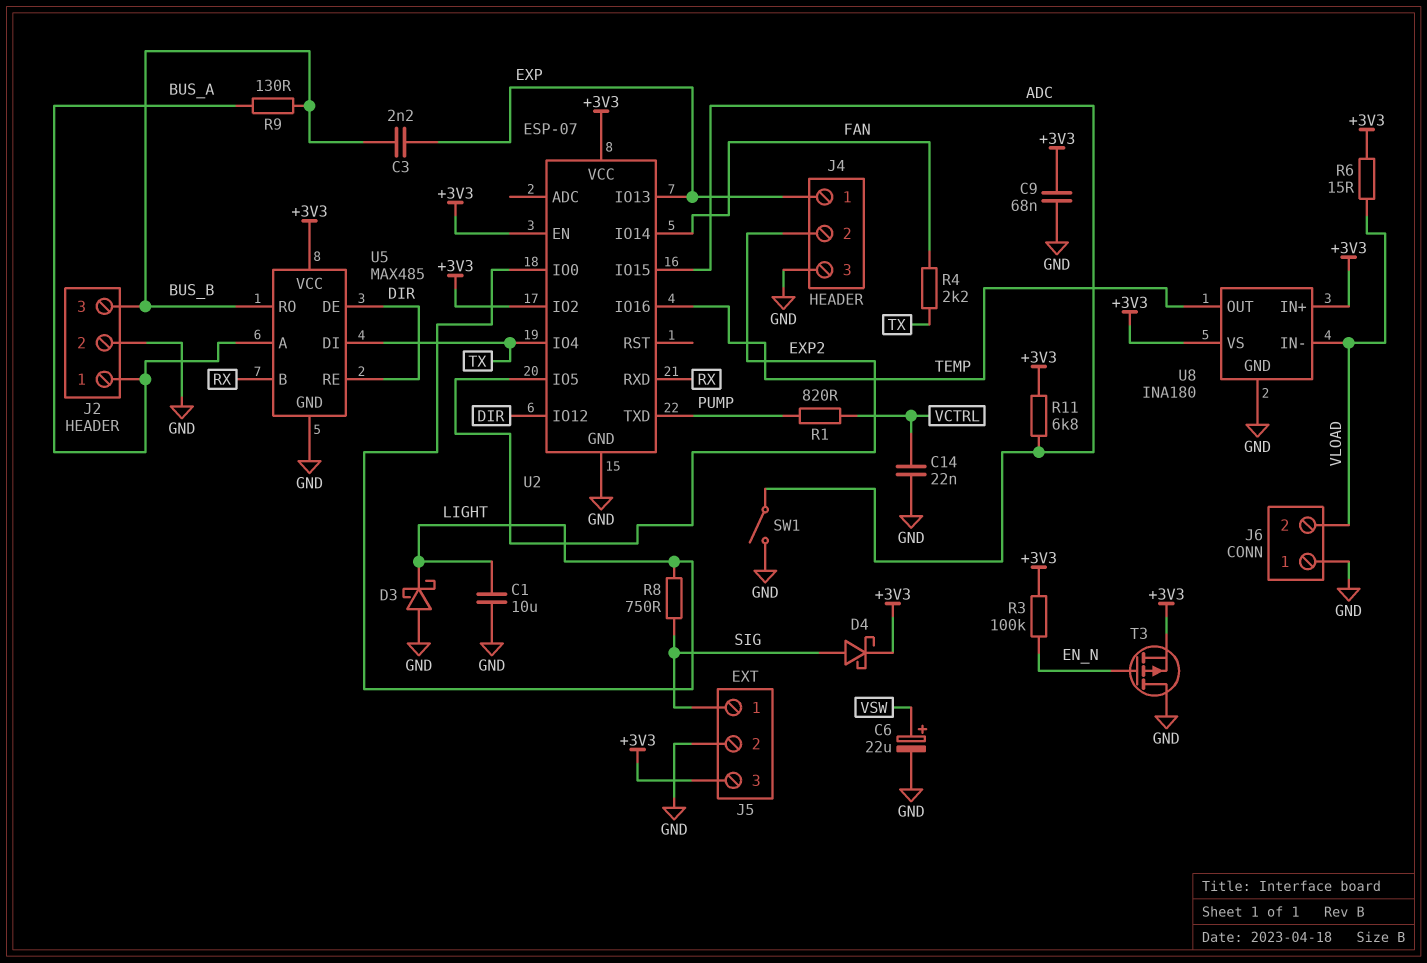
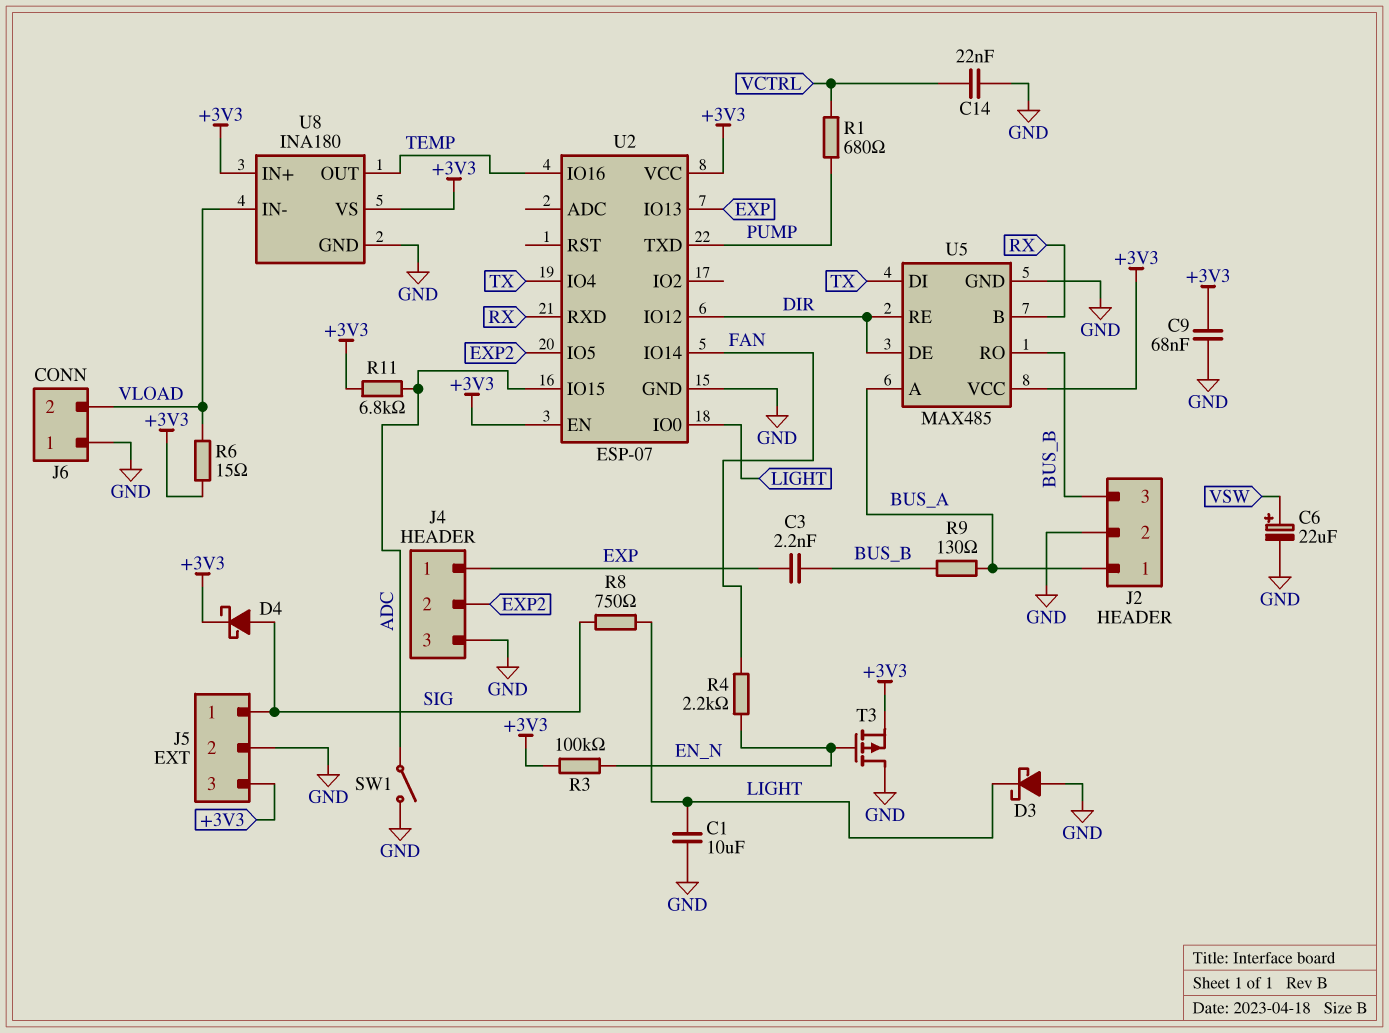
R1: 820 (PUMP, VCTRL) -> 680 (PUMP, VCTRL)
R4: 2.2k (FAN, TX) -> 2.2k (EN_N, FAN)
U2 pin IO2: +3V3 -> none

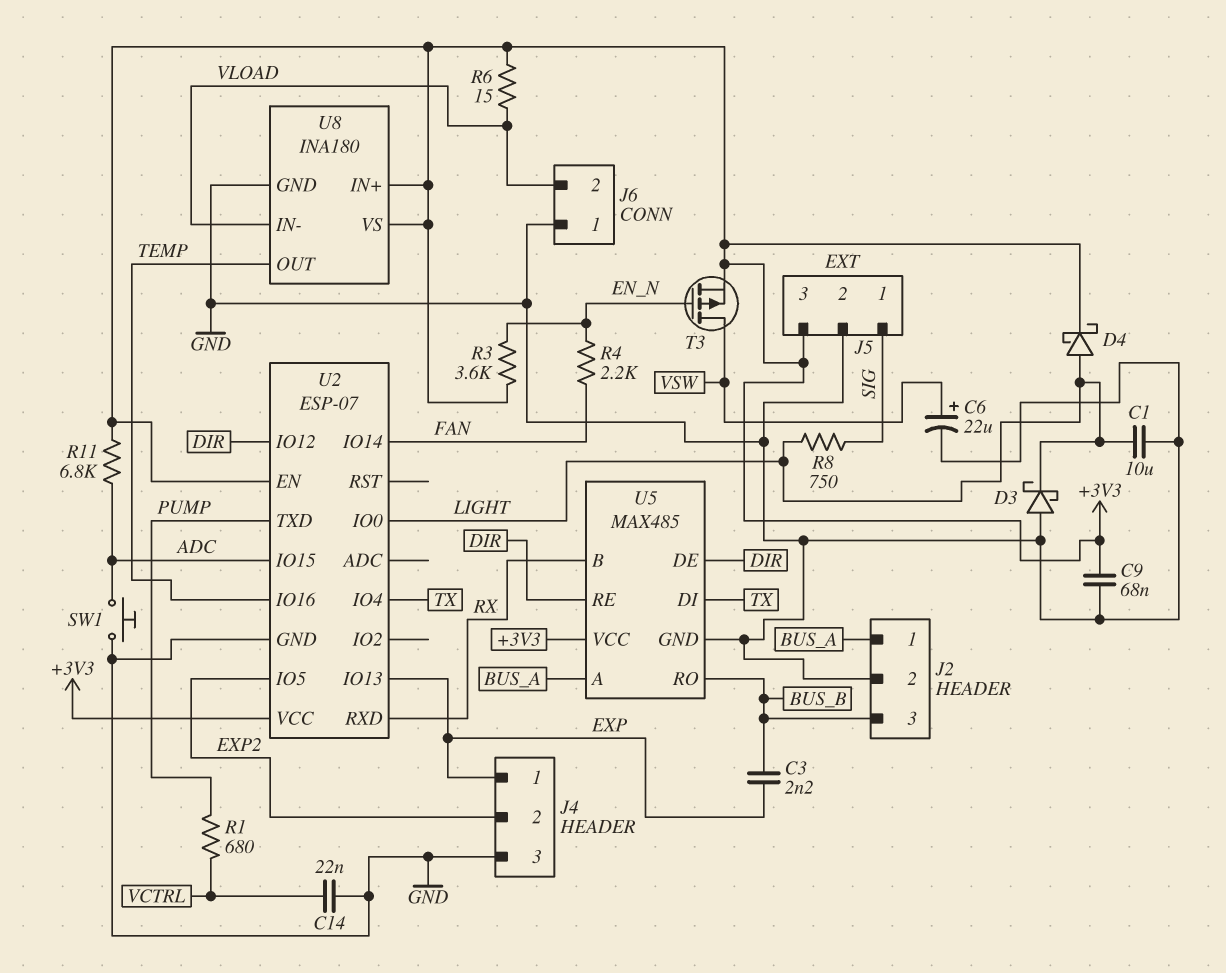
D4: schottky (A SIG, K +3V3) -> schottky (A LIGHT, K +3V3)
R3: 100k (+3V3, EN_N) -> 3.6k (+3V3, EN_N)
R9: 130 (BUS_A, BUS_B) -> none
SW1: switch (ADC, GND) -> button (ADC, GND)
T3: PMOS (G EN_N, D GND, S +3V3) -> PMOS (G EN_N, D VSW, S +3V3)

